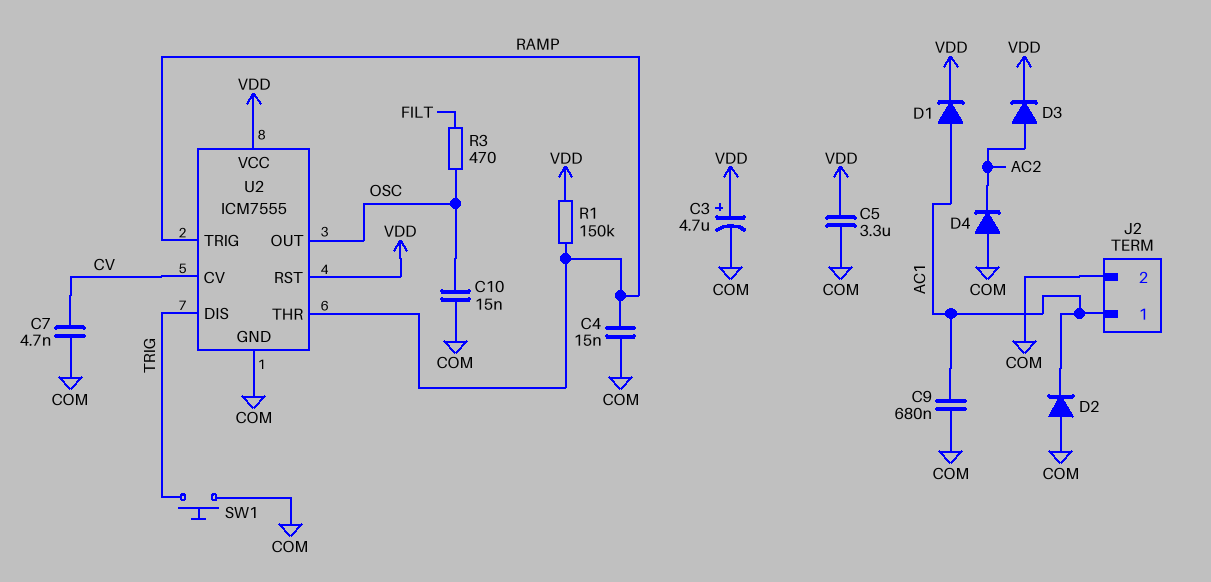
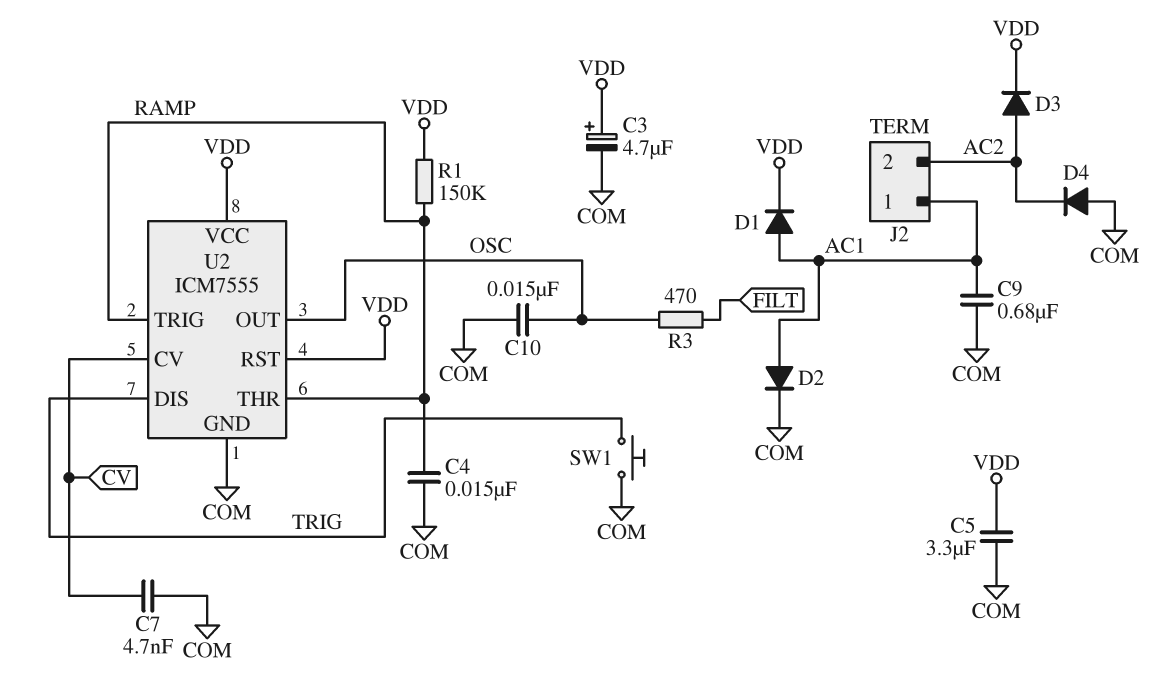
D2: diode (A COM, K AC1) -> diode (A AC1, K COM)
J2 pin 2: COM -> AC2

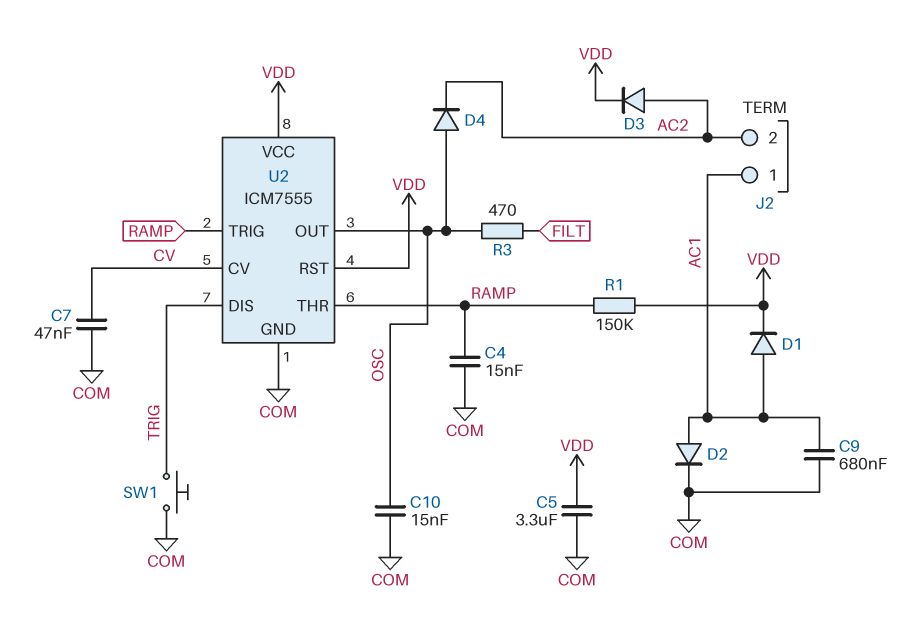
C3: 4.7uF (plus VDD, minus COM) -> none
C7: 4.7nF (COM, CV) -> 47nF (COM, CV)
D4: diode (A COM, K AC2) -> diode (A OSC, K AC2)

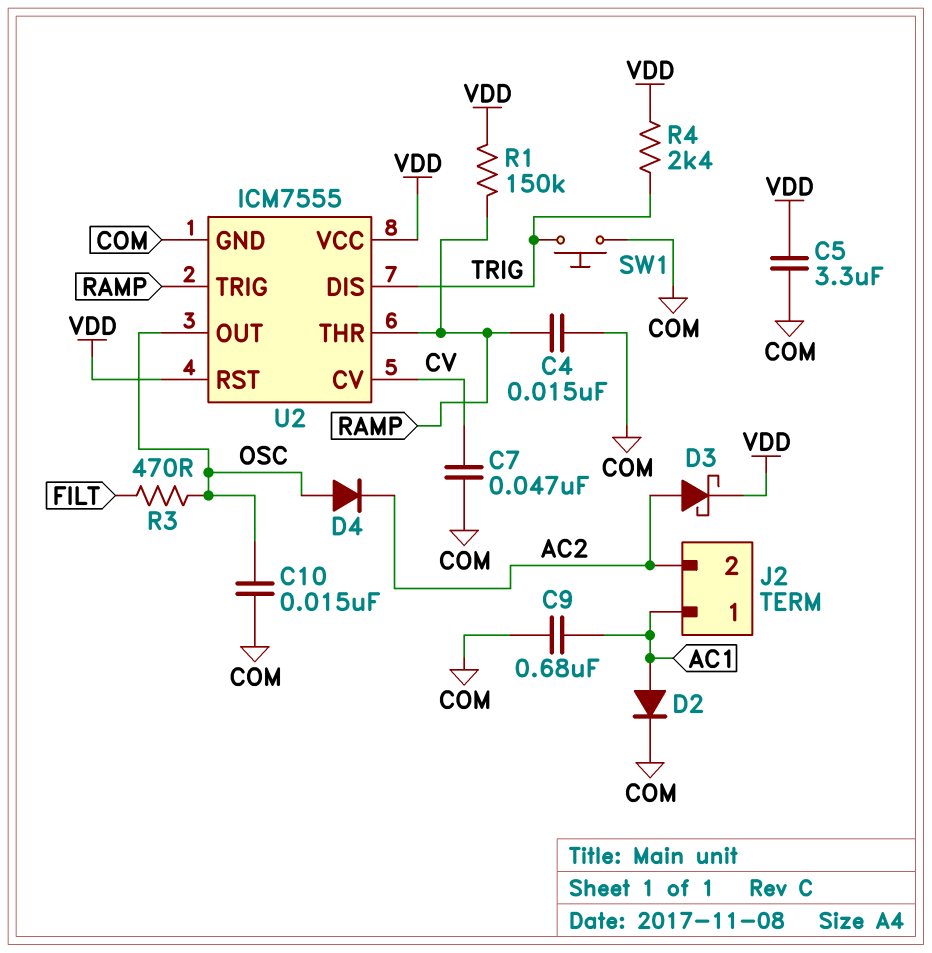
D1: diode (A AC1, K VDD) -> none
D3: diode (A AC2, K VDD) -> schottky (A AC2, K VDD)
R4: none -> 2.4k (TRIG, VDD)

